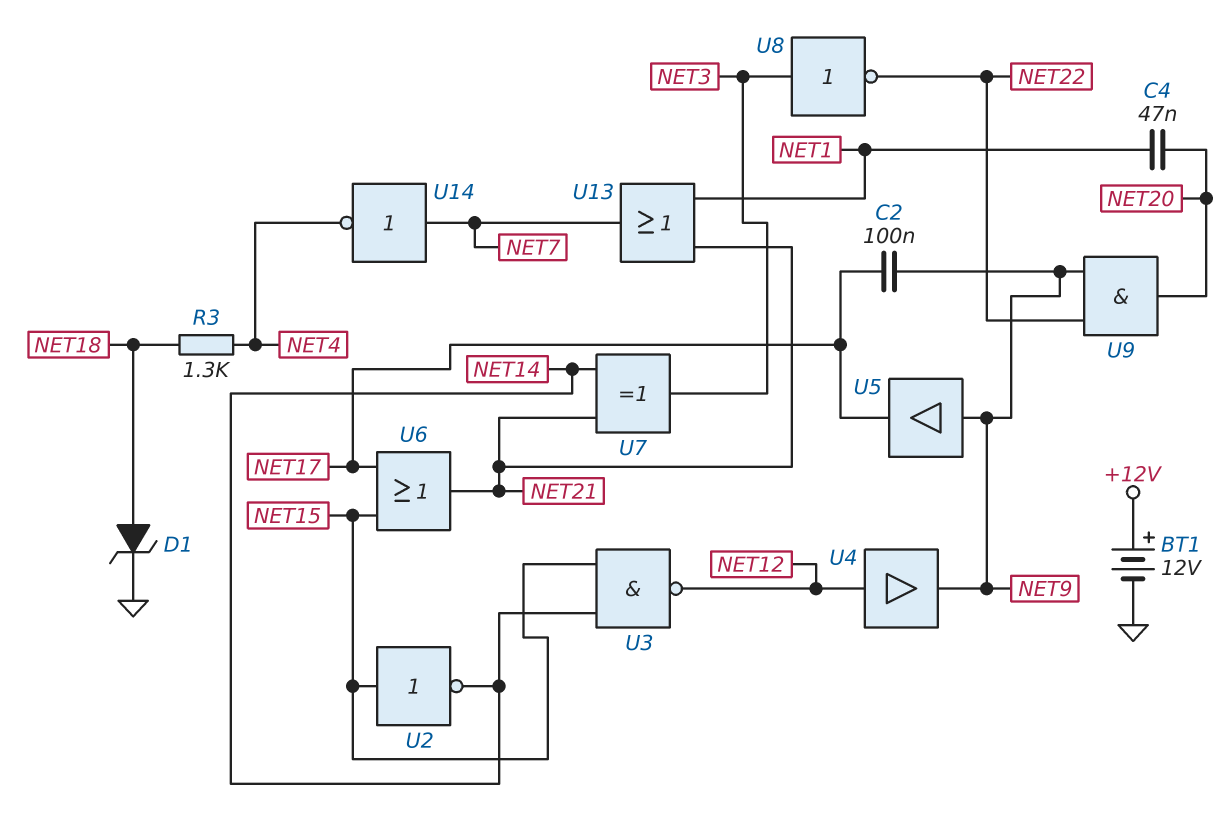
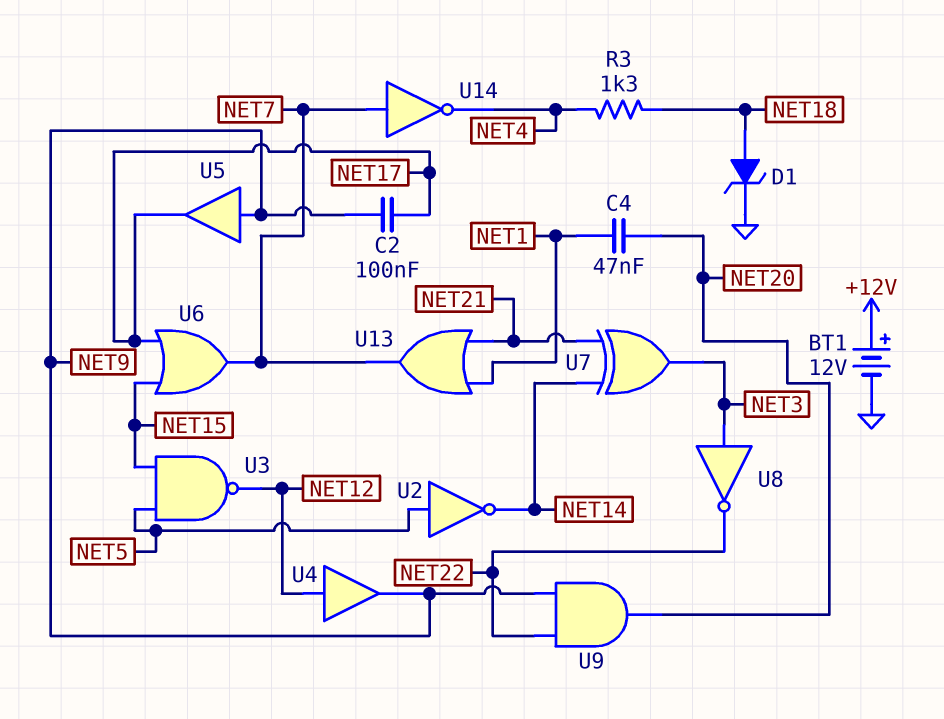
U2: NOT (in NET15, out NET14) -> NOT (in NET5, out NET14)
U3: NAND (in NET14, in NET15, out NET12) -> NAND (in NET5, in NET15, out NET12)
U6: OR (in NET15, in NET17, out NET21) -> OR (in NET15, in NET17, out NET7)

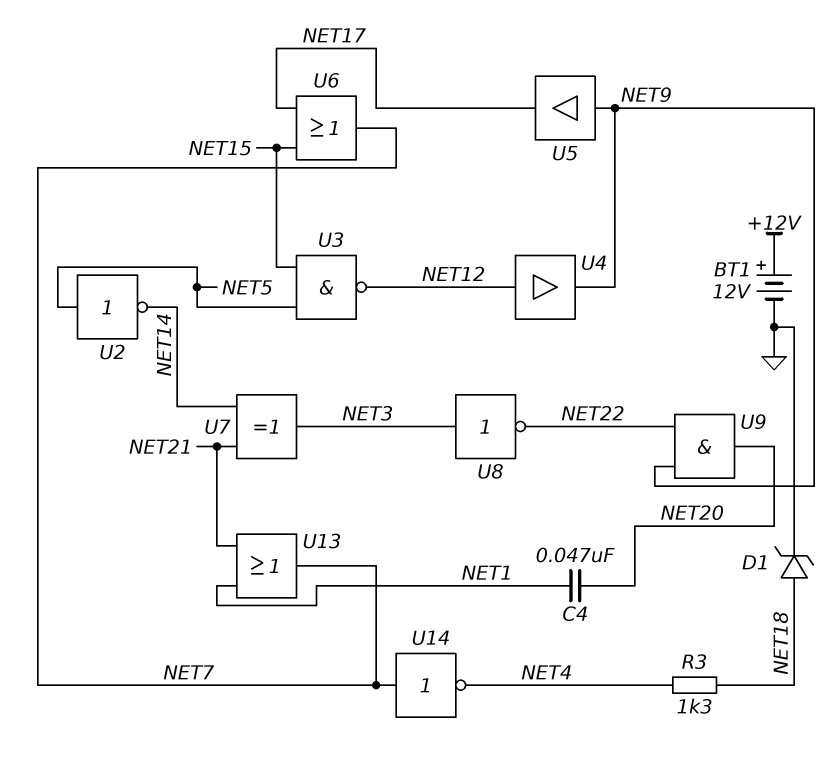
C2: 100nF (NET9, NET17) -> none

